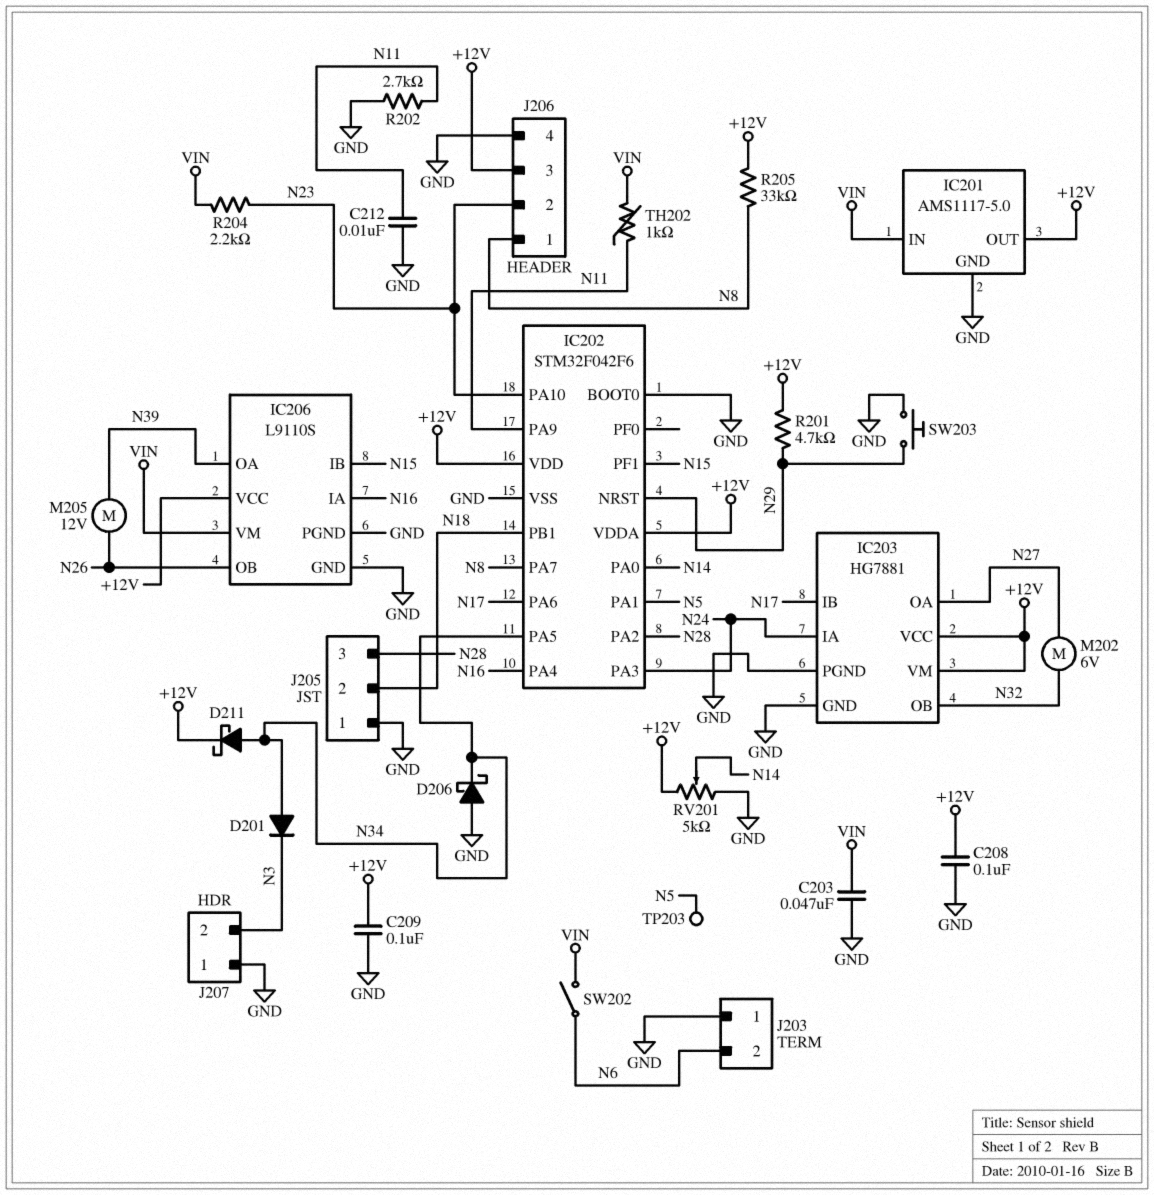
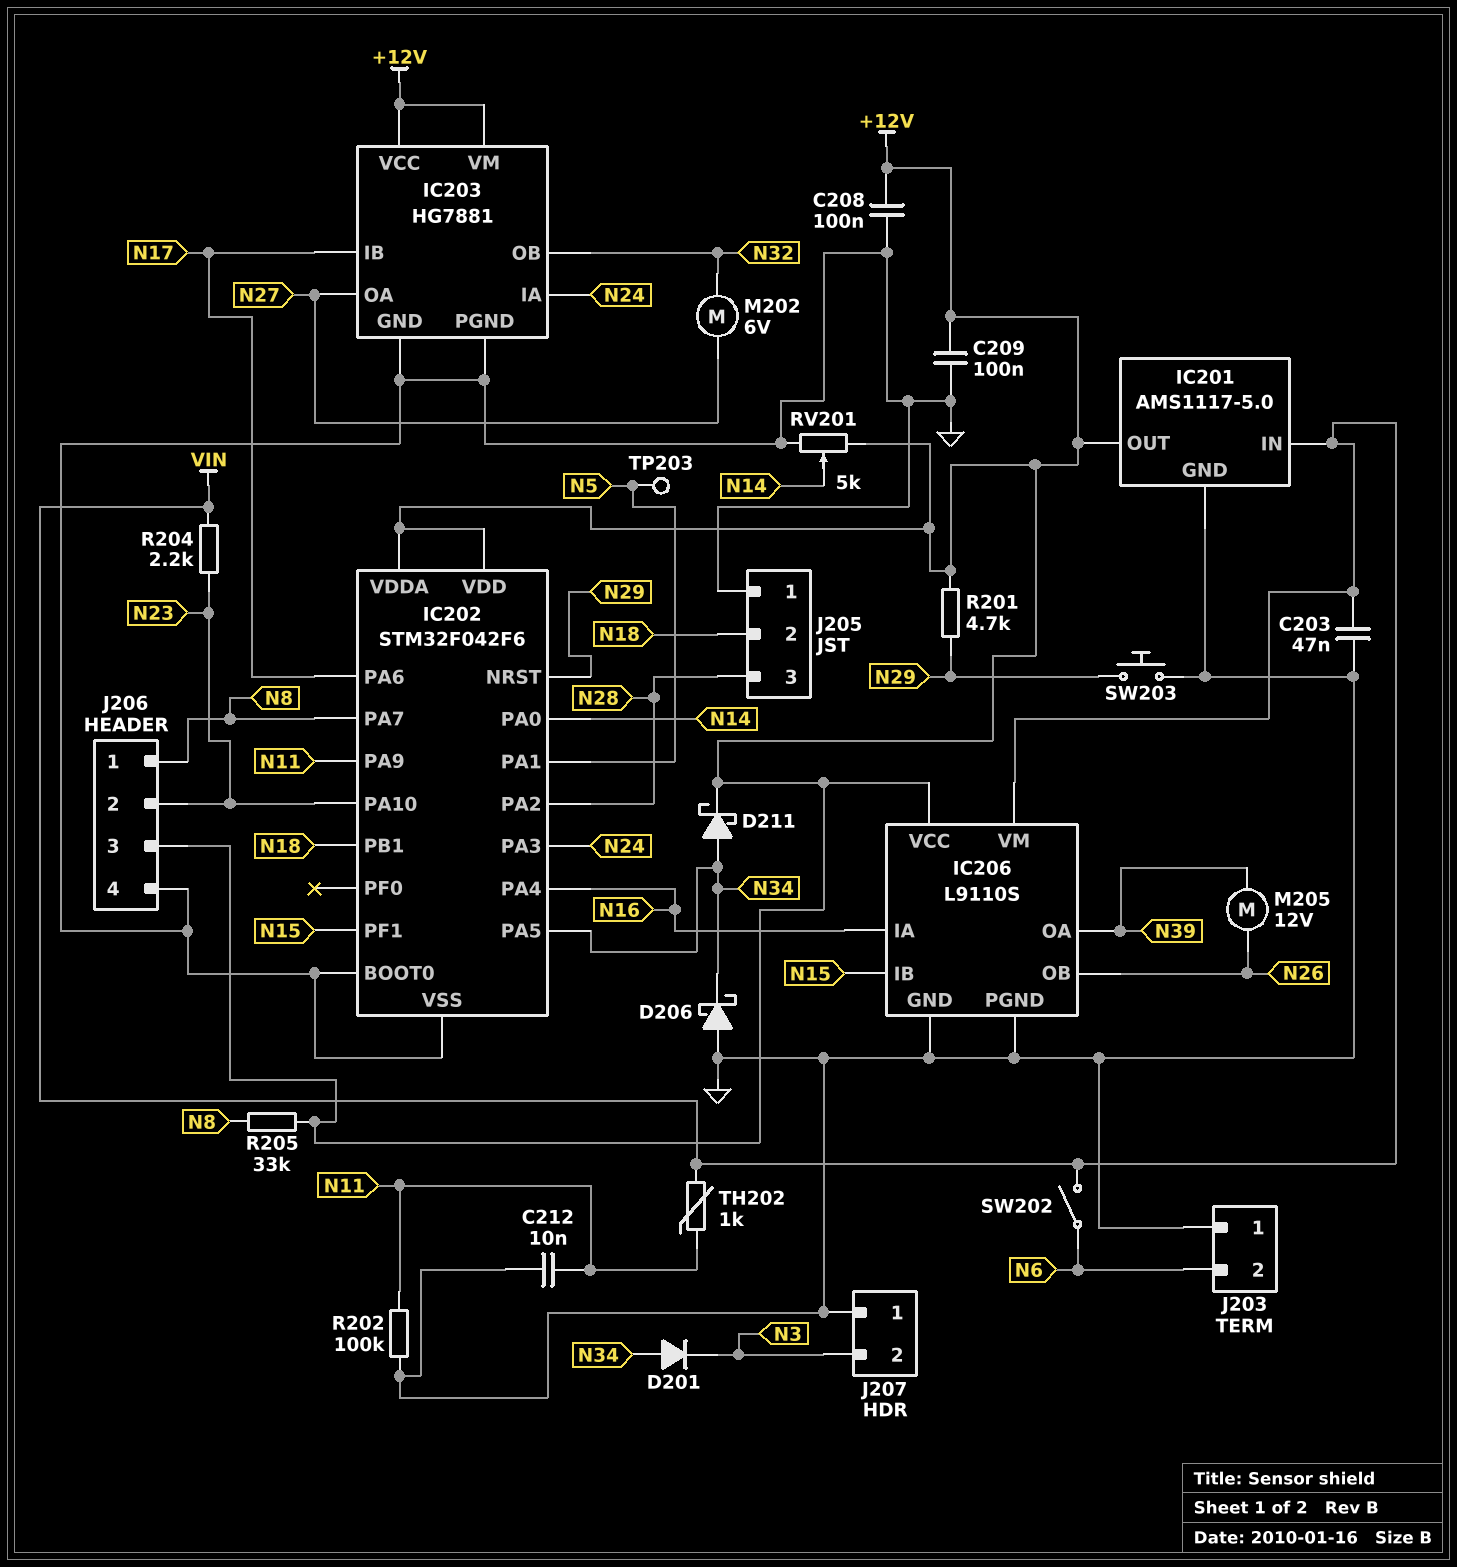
R202: 2.7k (GND, N11) -> 100k (GND, N11)

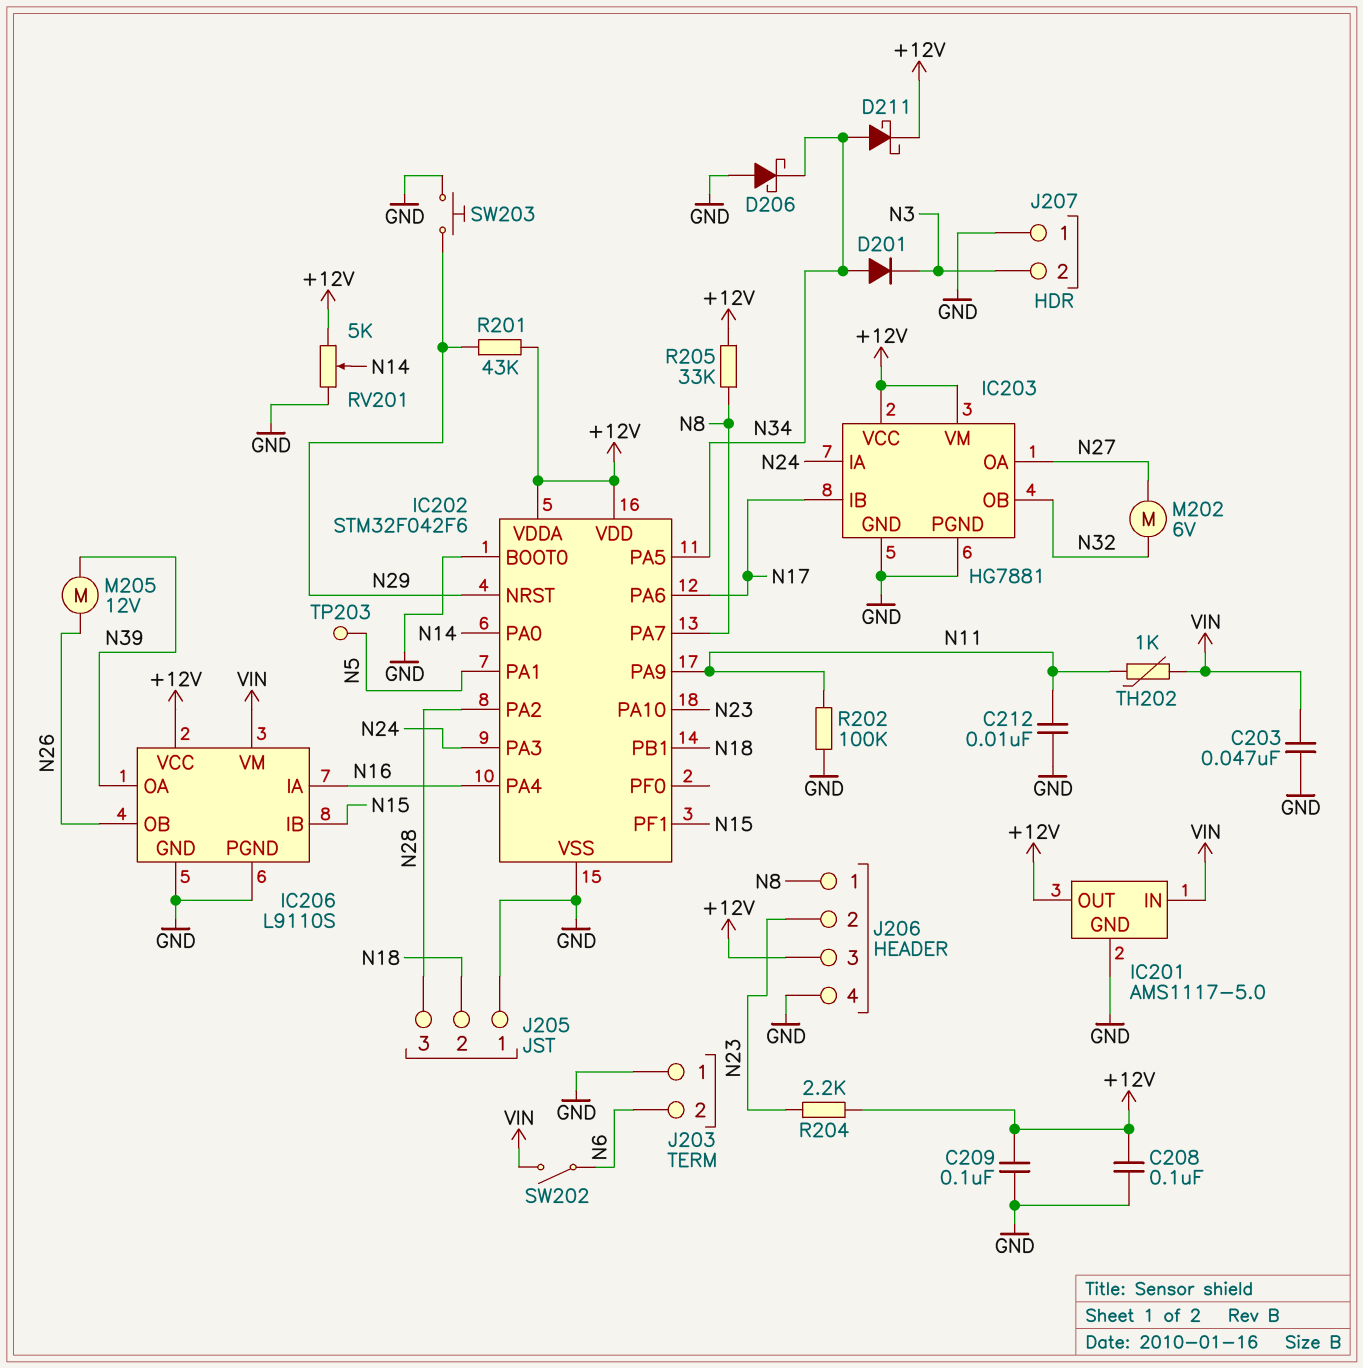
R201: 4.7k (+12V, N29) -> 43k (+12V, N29)
R204: 2.2k (N23, VIN) -> 2.2k (+12V, N23)

